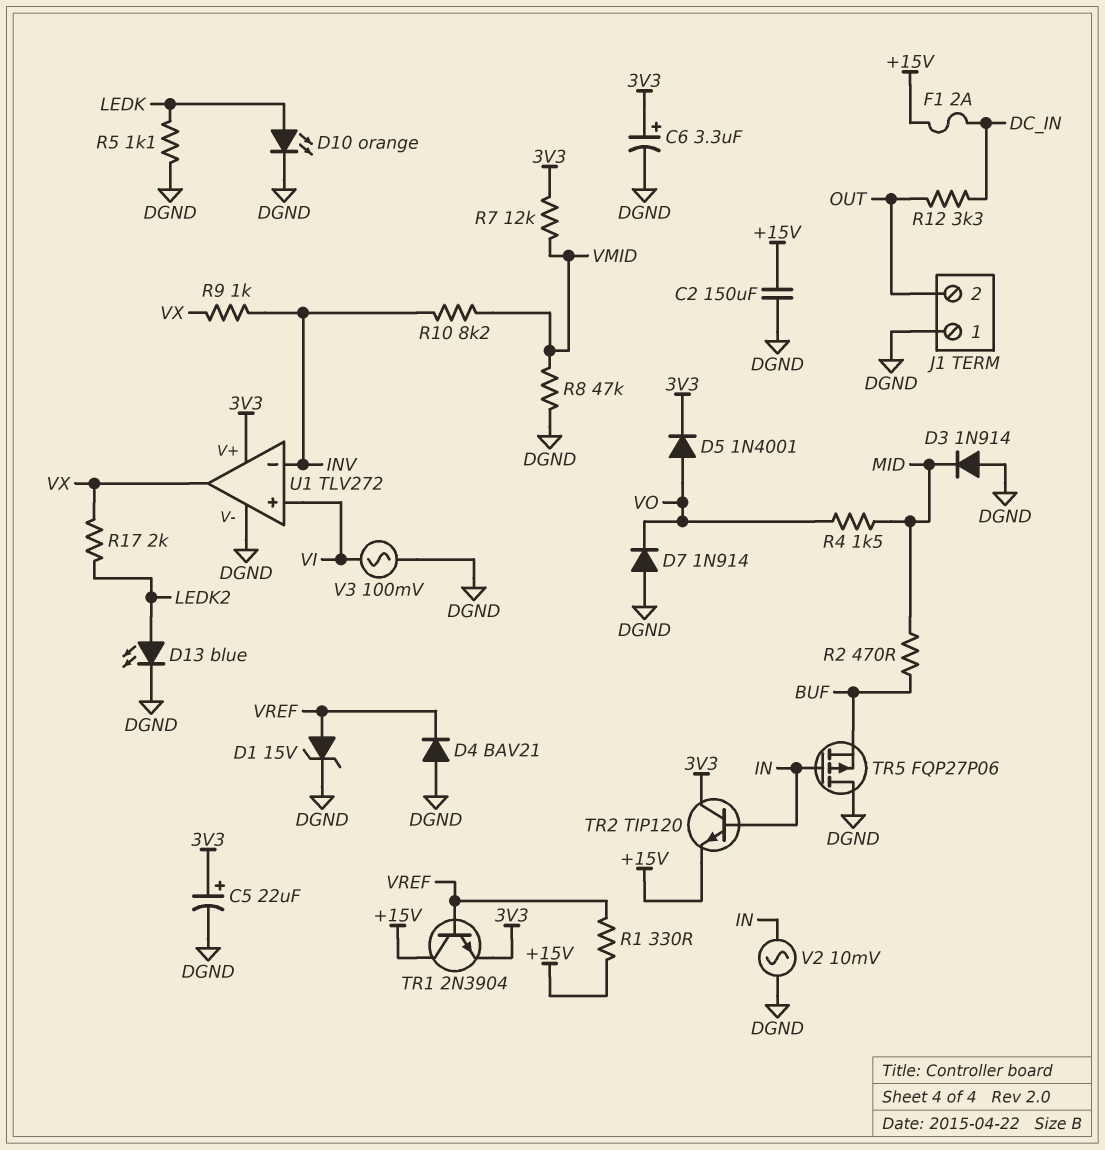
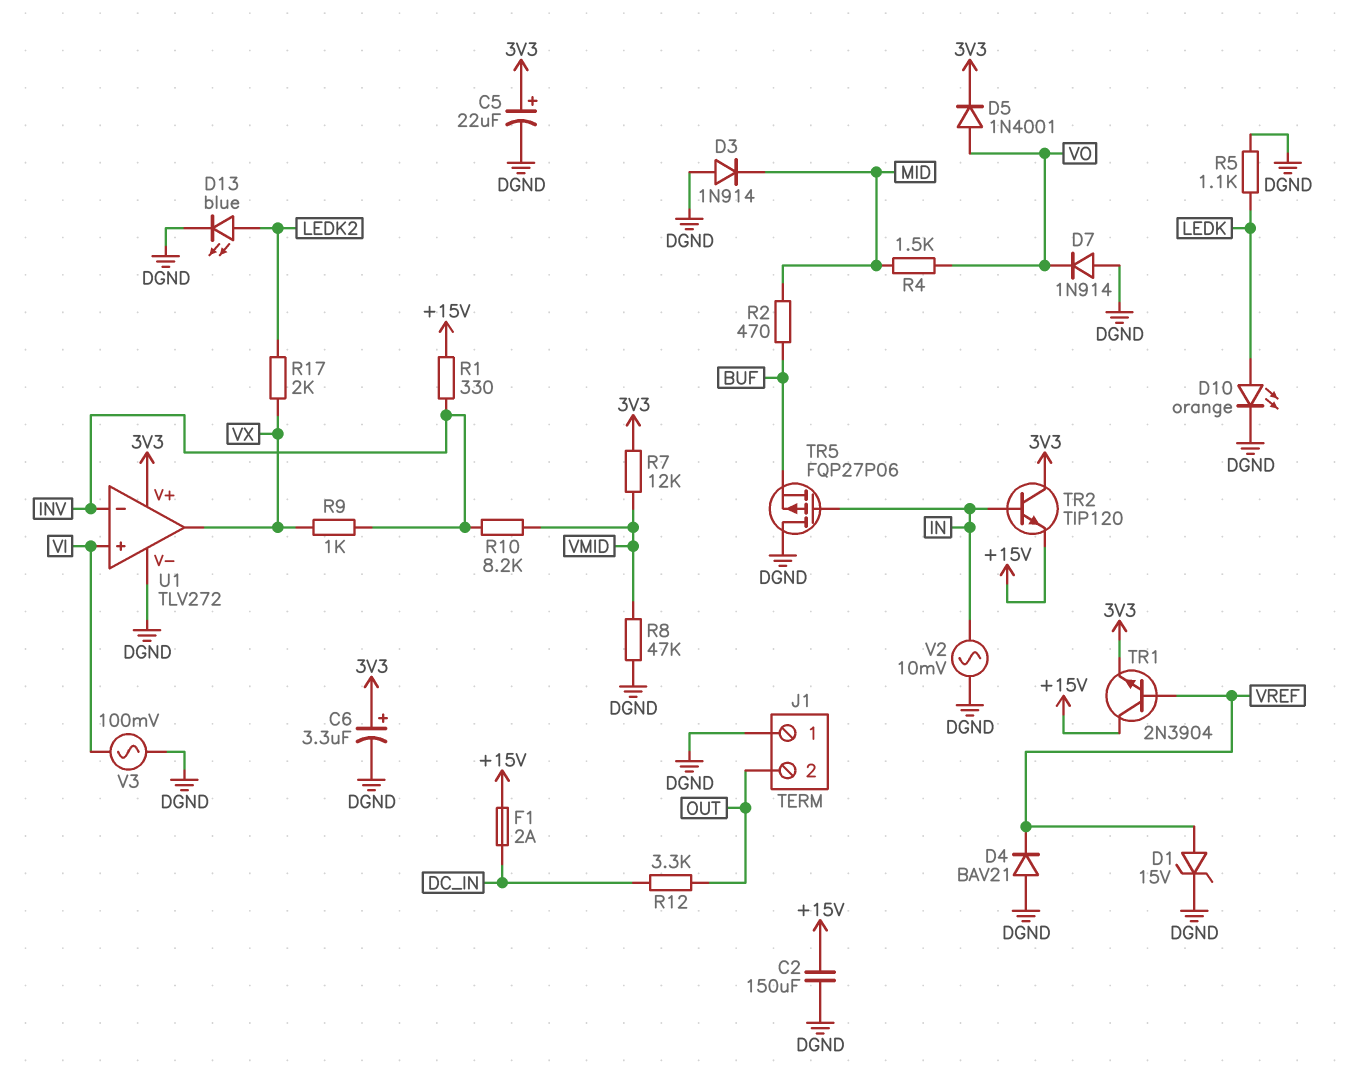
R1: 330 (+15V, VREF) -> 330 (+15V, INV)

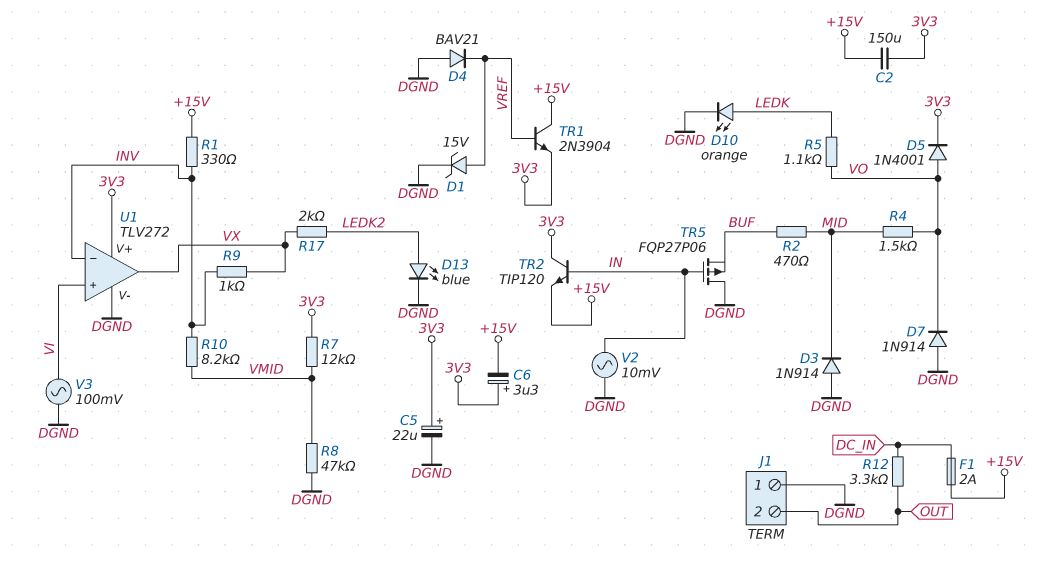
C2: 150uF (+15V, DGND) -> 150uF (+15V, 3V3)
C6: 3.3uF (plus 3V3, minus DGND) -> 3.3uF (plus 3V3, minus +15V)
R5: 1.1k (DGND, LEDK) -> 1.1k (LEDK, VO)

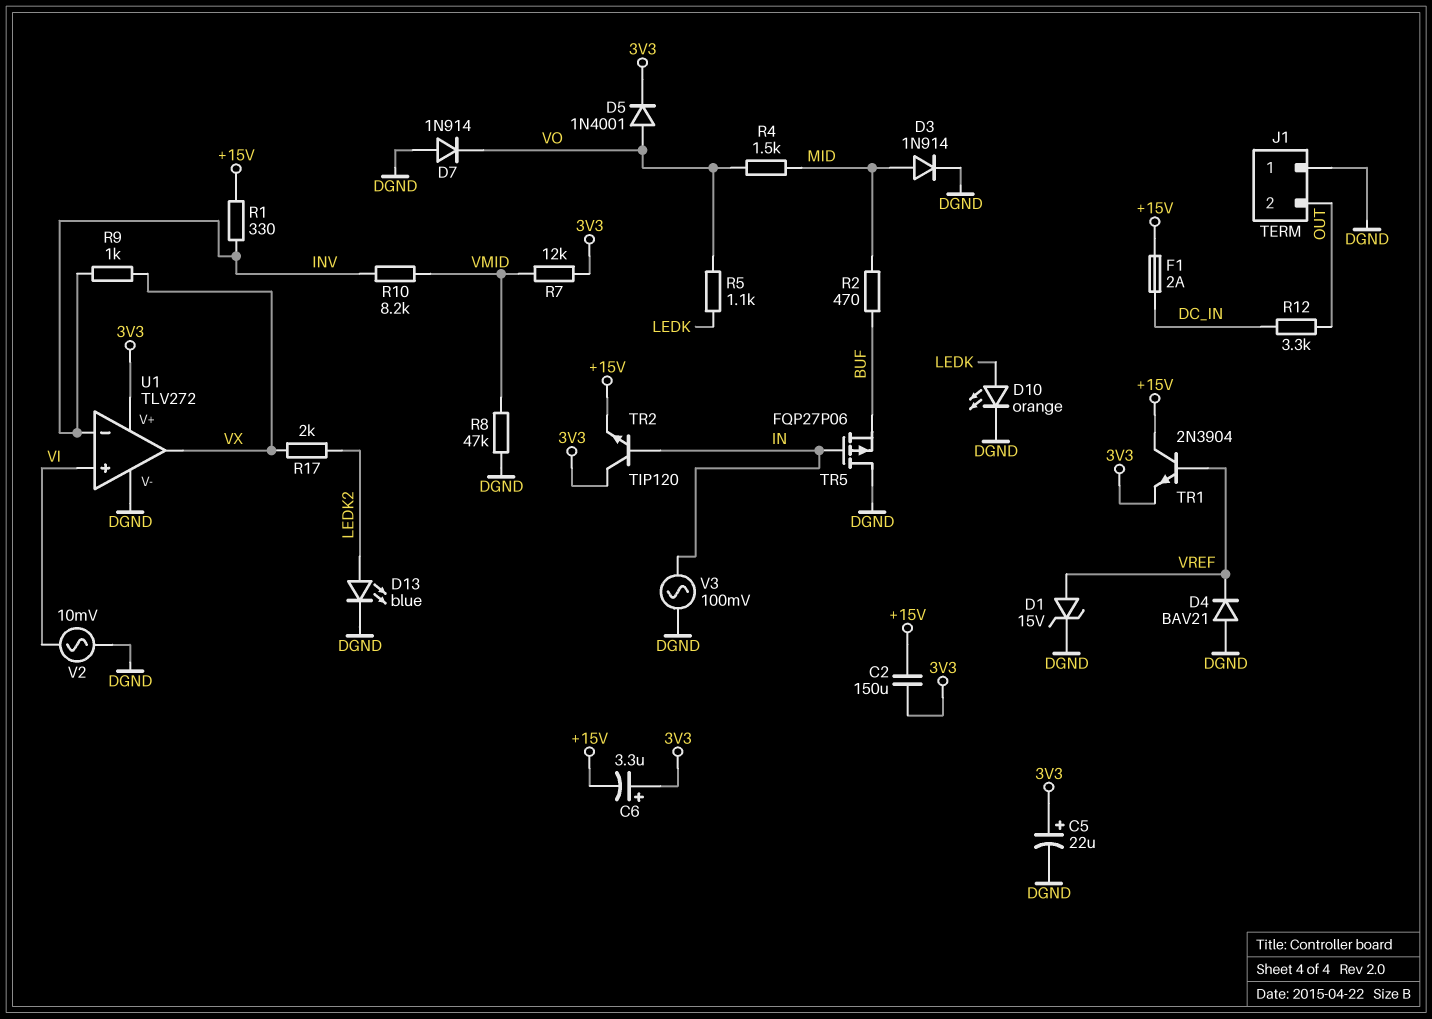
D3: diode 1N914 (A DGND, K MID) -> diode 1N914 (A MID, K DGND)
V2: AC 10mV (DGND, IN) -> AC 10mV (DGND, VI)
V3: AC 100mV (DGND, VI) -> AC 100mV (DGND, IN)

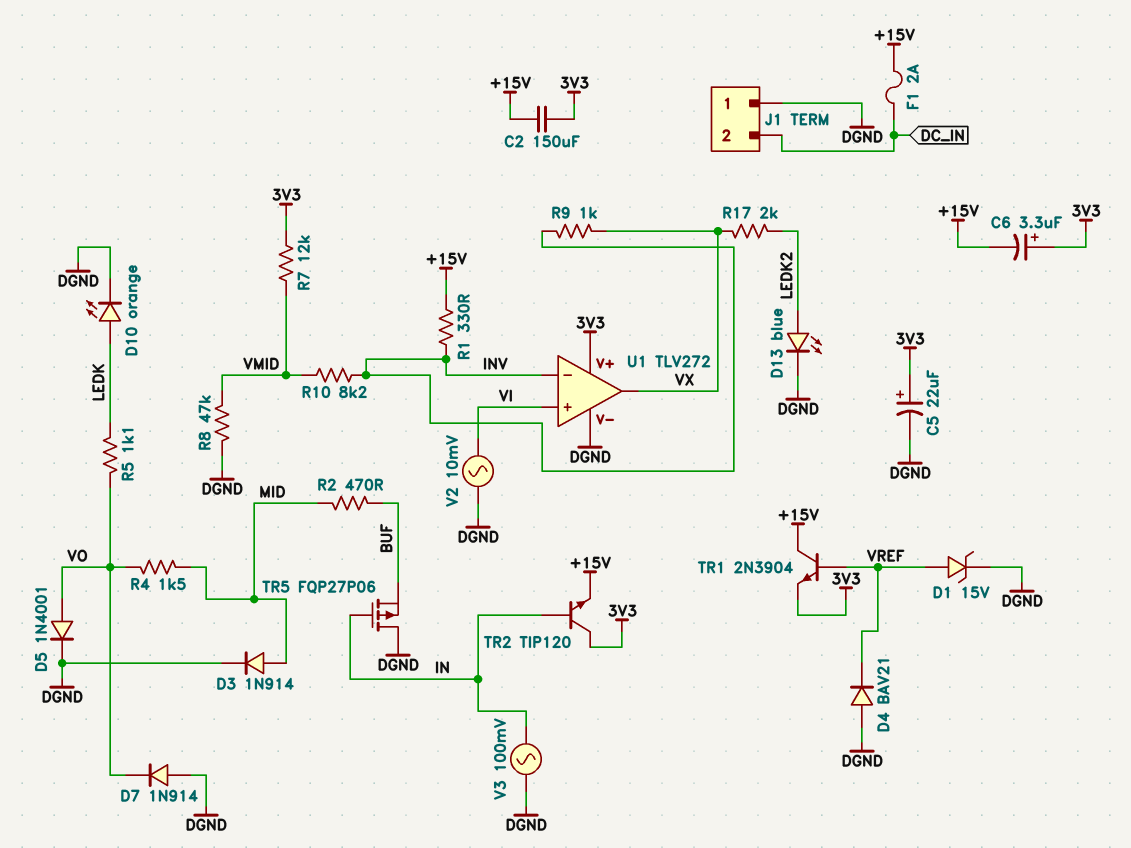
D5: diode 1N4001 (A VO, K 3V3) -> diode 1N4001 (A VO, K DGND)
J1 pin 2: OUT -> DC_IN
R12: 3.3k (DC_IN, OUT) -> none

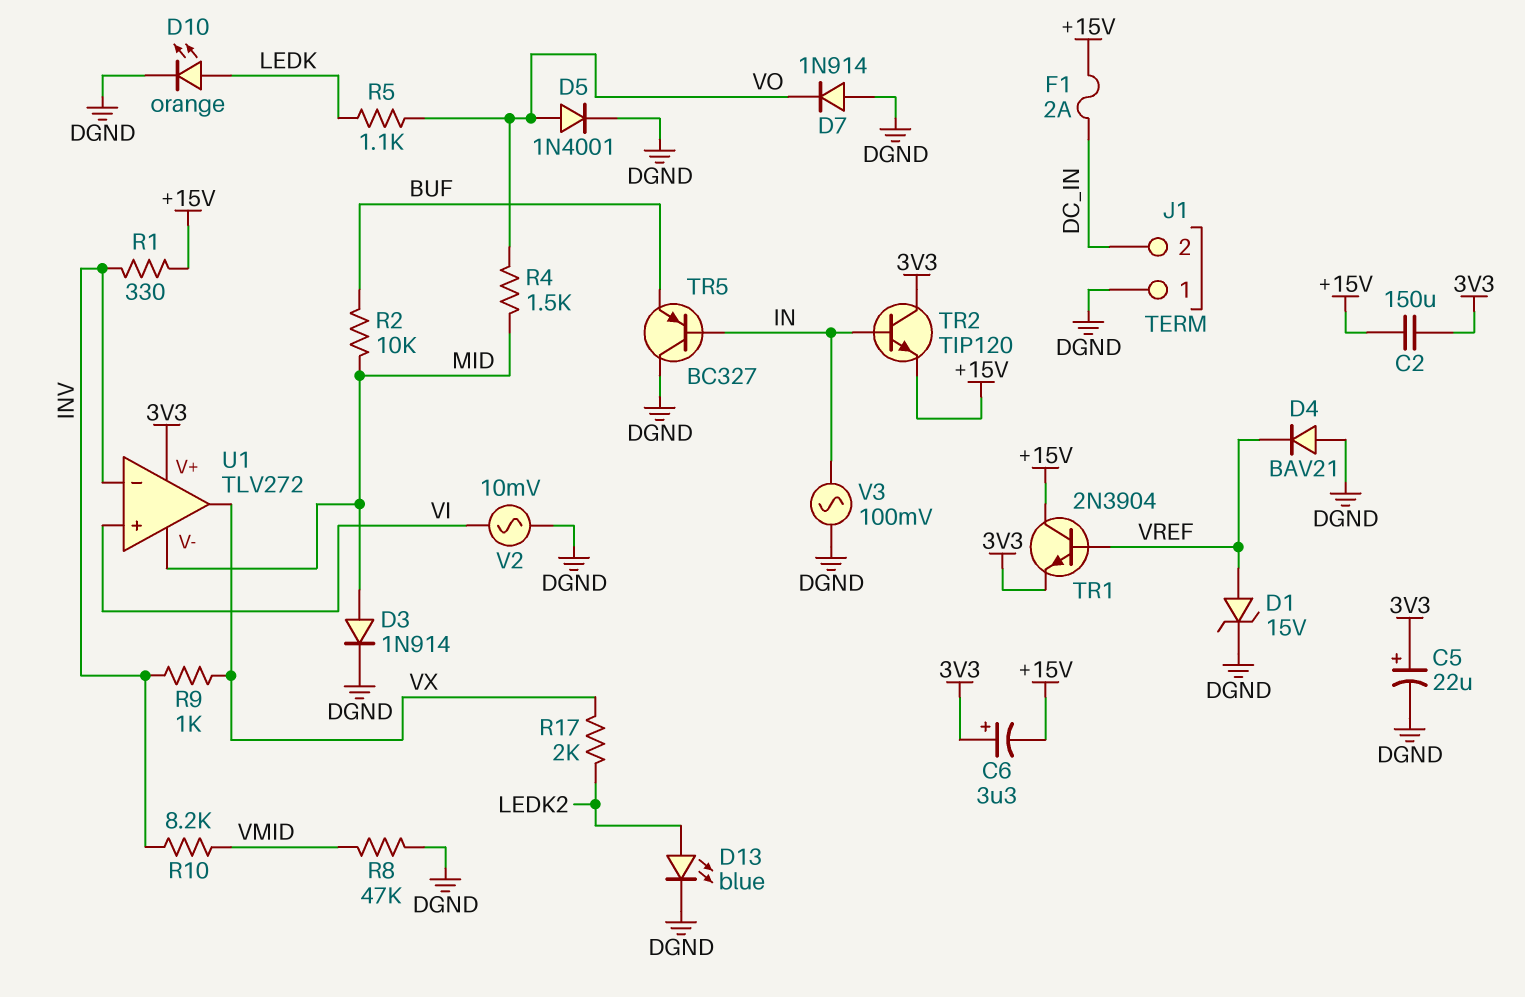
R2: 470 (BUF, MID) -> 10k (BUF, MID)
R7: 12k (3V3, VMID) -> none
TR5: PMOS FQP27P06 (G IN, D DGND, S BUF) -> PNP BC327 (B IN, C DGND, E BUF)
U1 pin V-: DGND -> MID

